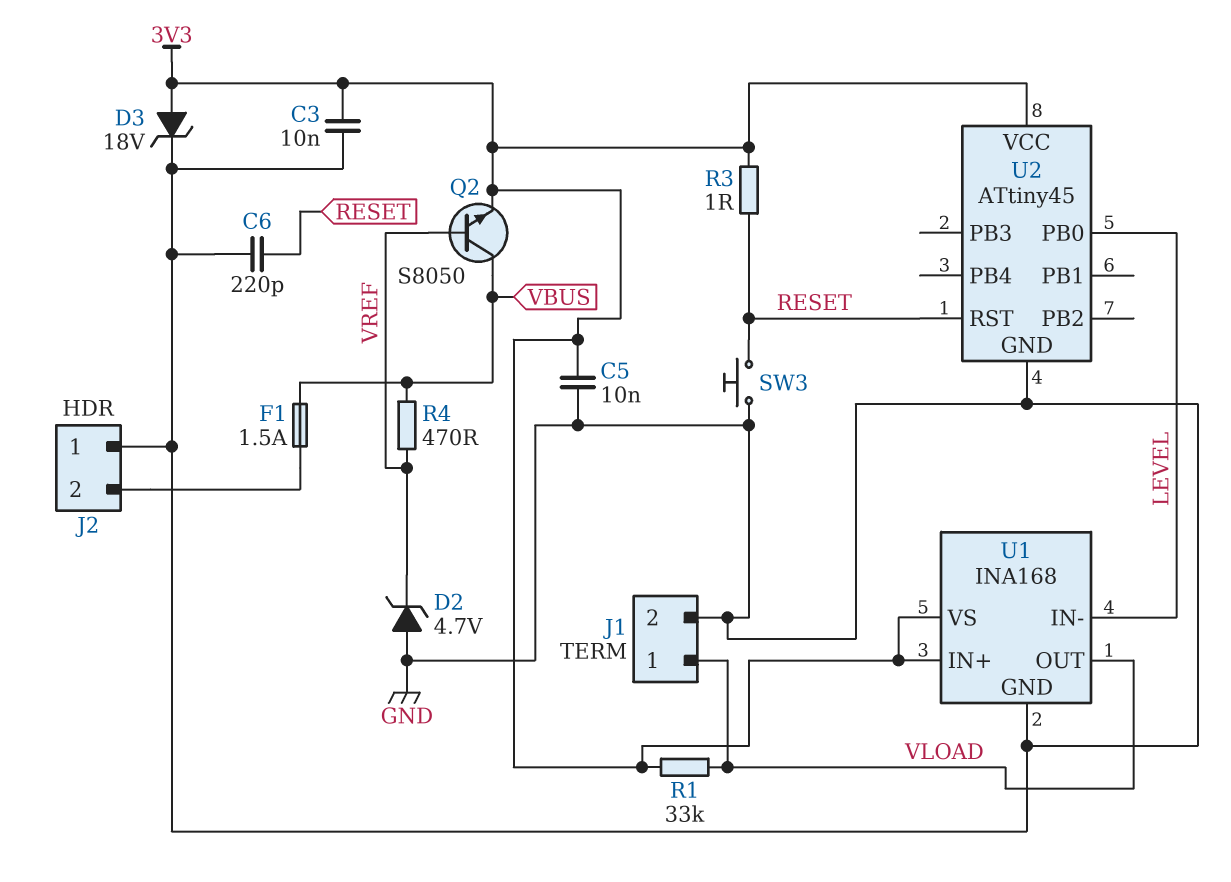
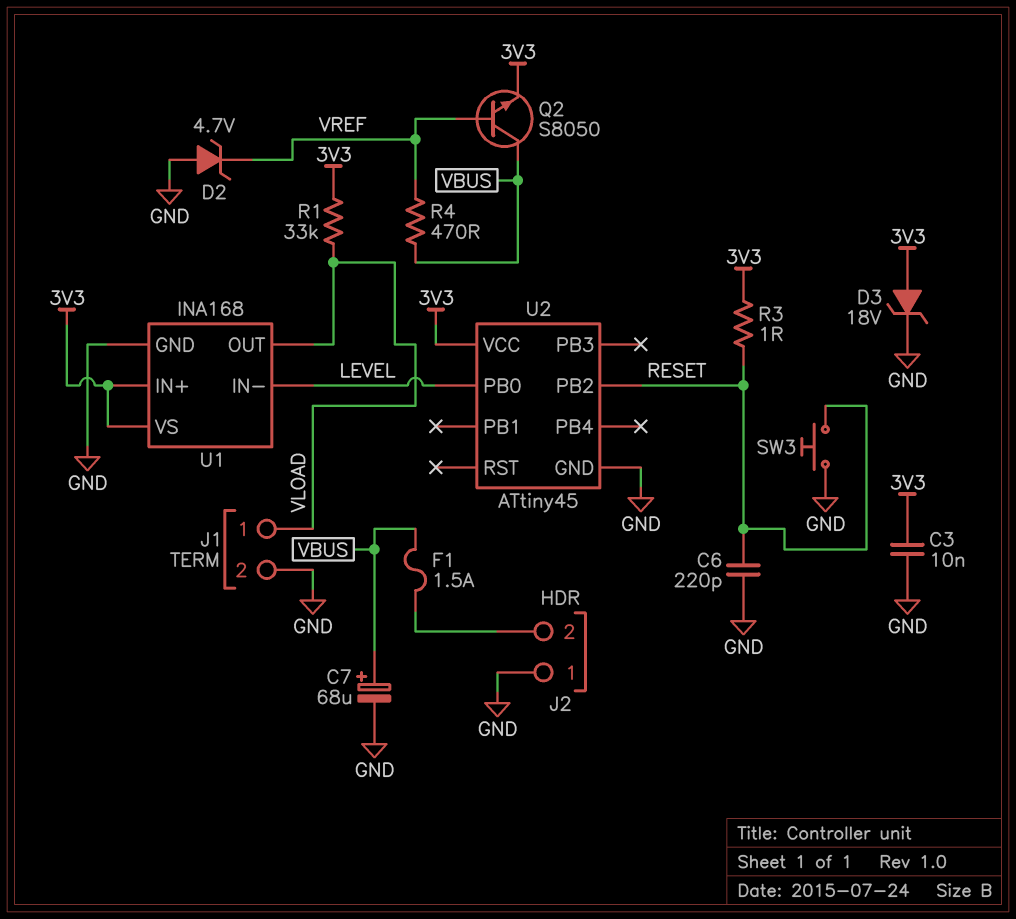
C5: 10nF (3V3, GND) -> none
C7: none -> 68uF (plus VBUS, minus GND)
U2 pin PB2: none -> RESET
U2 pin RST: RESET -> none

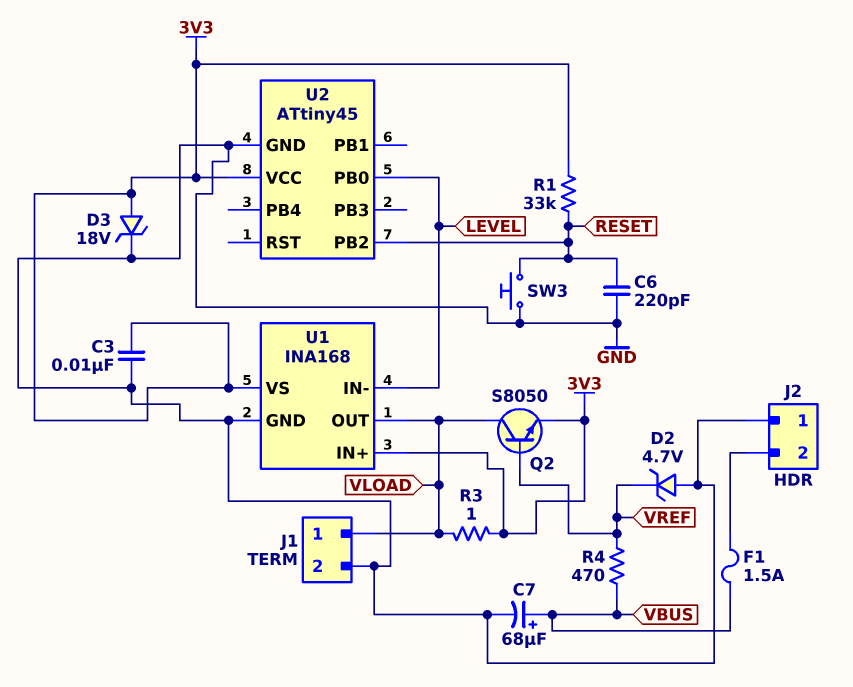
Q2: NPN S8050 (B VREF, C VBUS, E 3V3) -> NPN S8050 (B VREF, C VLOAD, E 3V3)
R1: 33k (3V3, VLOAD) -> 33k (3V3, RESET)
R3: 1 (3V3, RESET) -> 1 (3V3, VLOAD)

